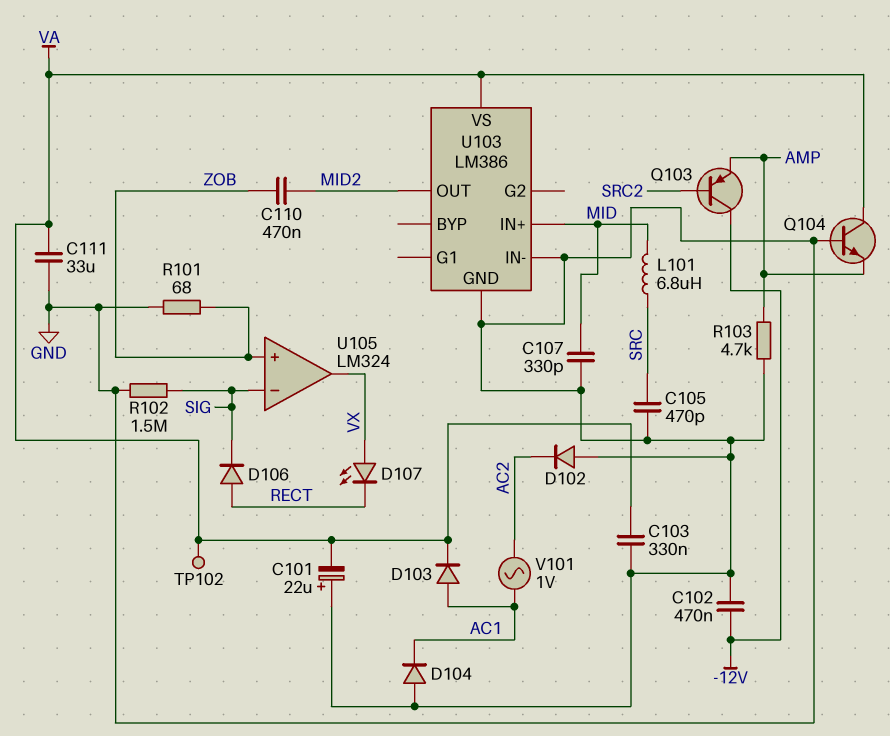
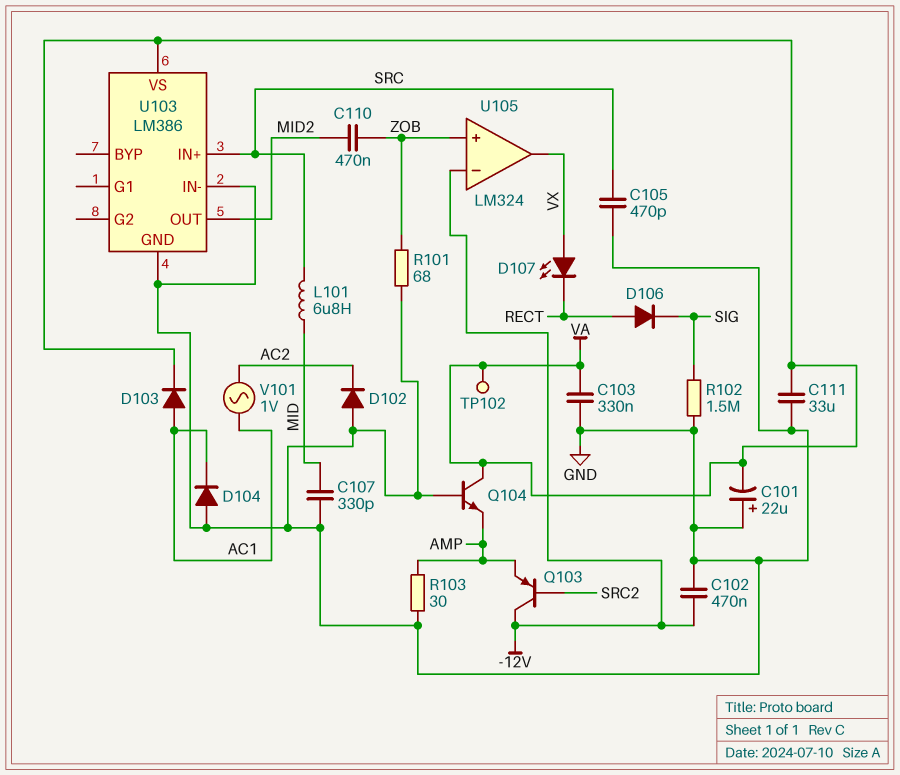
R103: 4.7k (AMP, GND) -> 30 (AMP, GND)
U103 pin IN+: MID -> SRC
U105 pin in-: SIG -> -12V

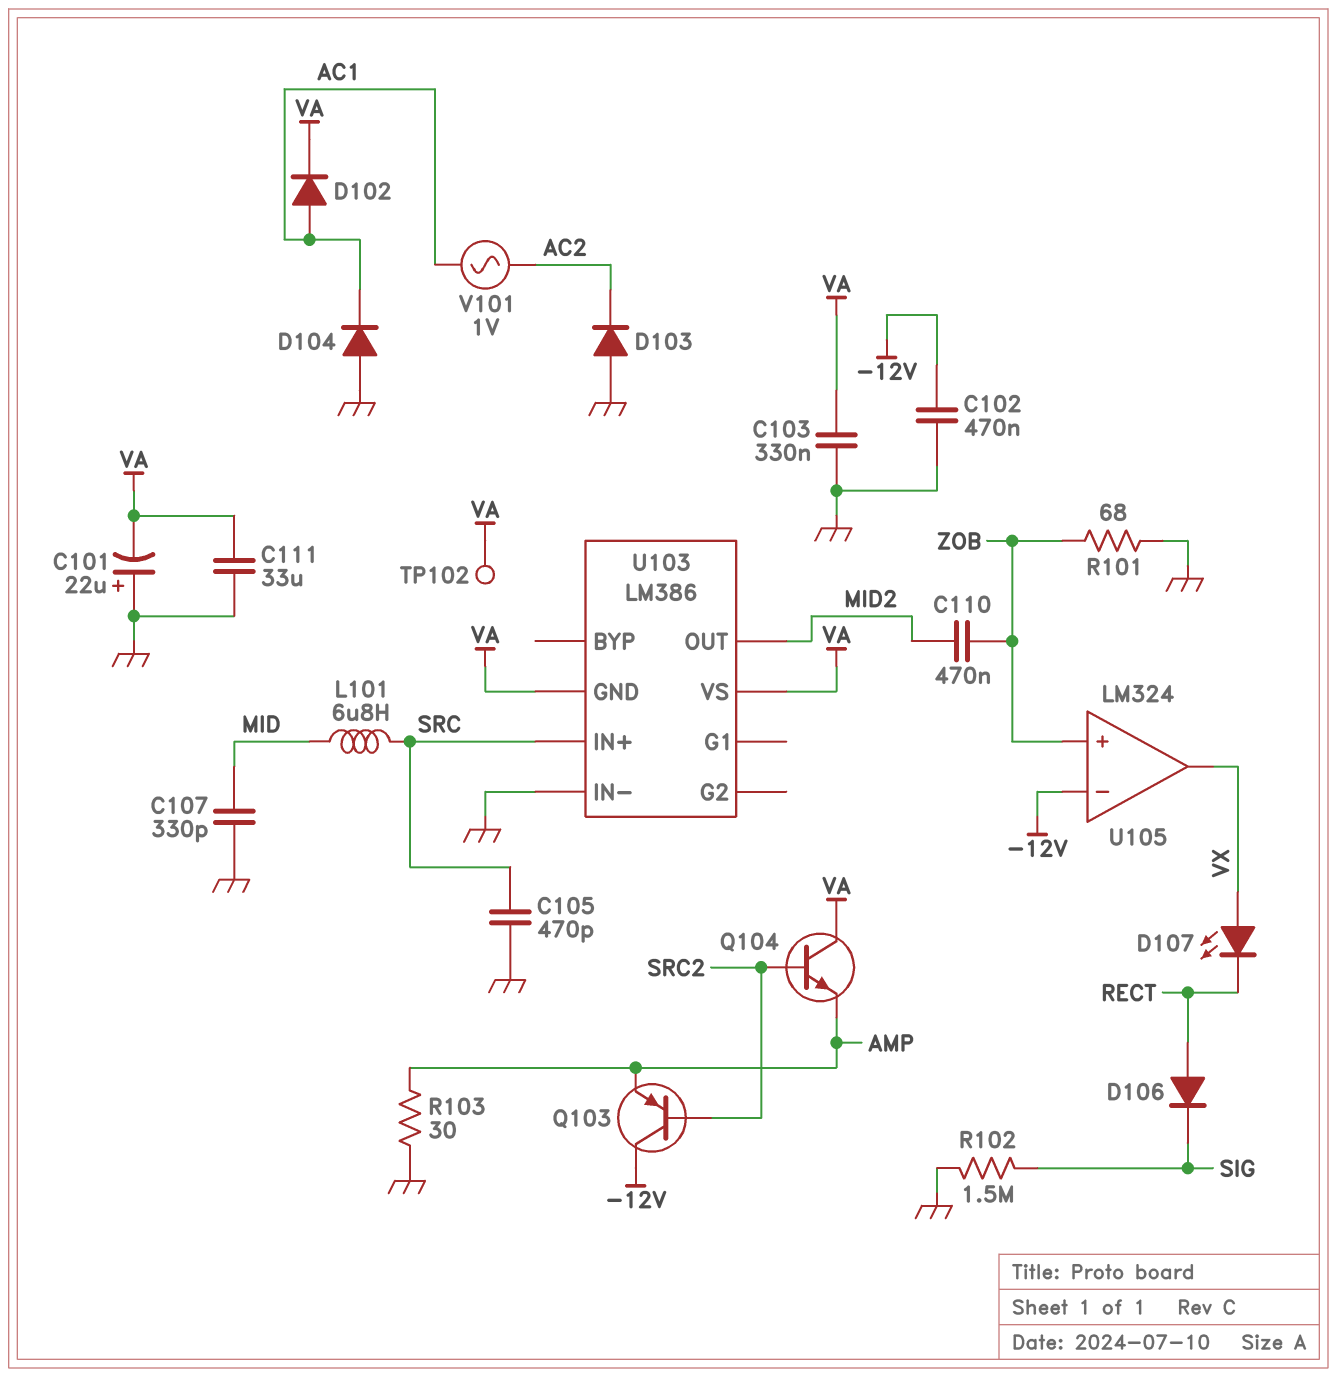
D102: diode (A GND, K AC2) -> diode (A AC1, K VA)
D103: diode (A AC1, K VA) -> diode (A GND, K AC2)
Q104: NPN (B GND, C VA, E AMP) -> NPN (B SRC2, C VA, E AMP)
U103 pin GND: GND -> VA

